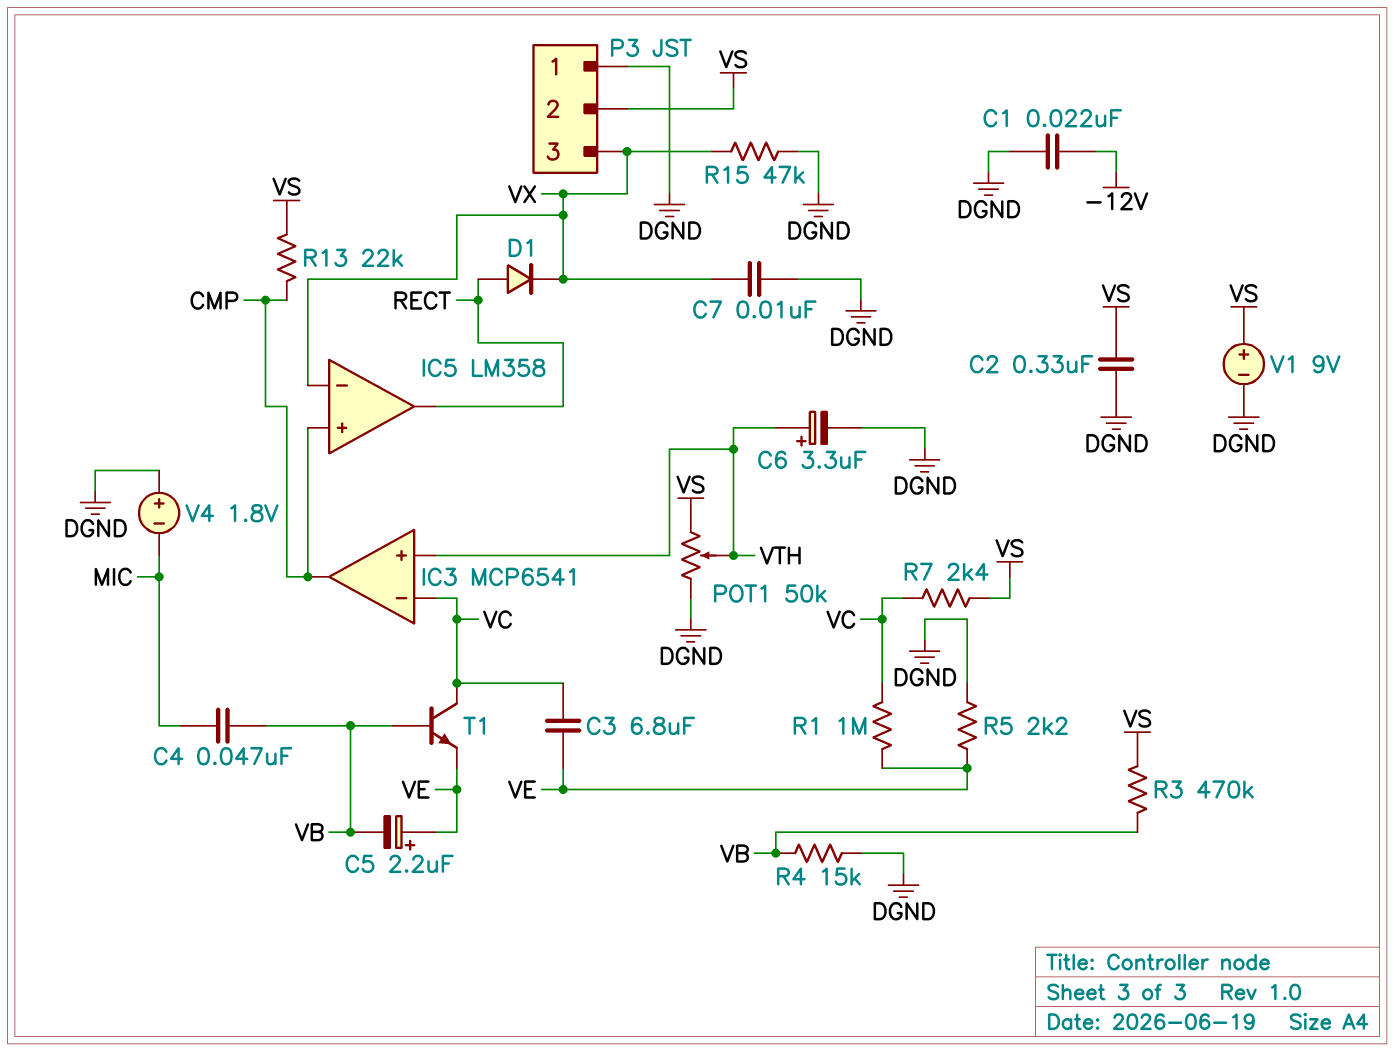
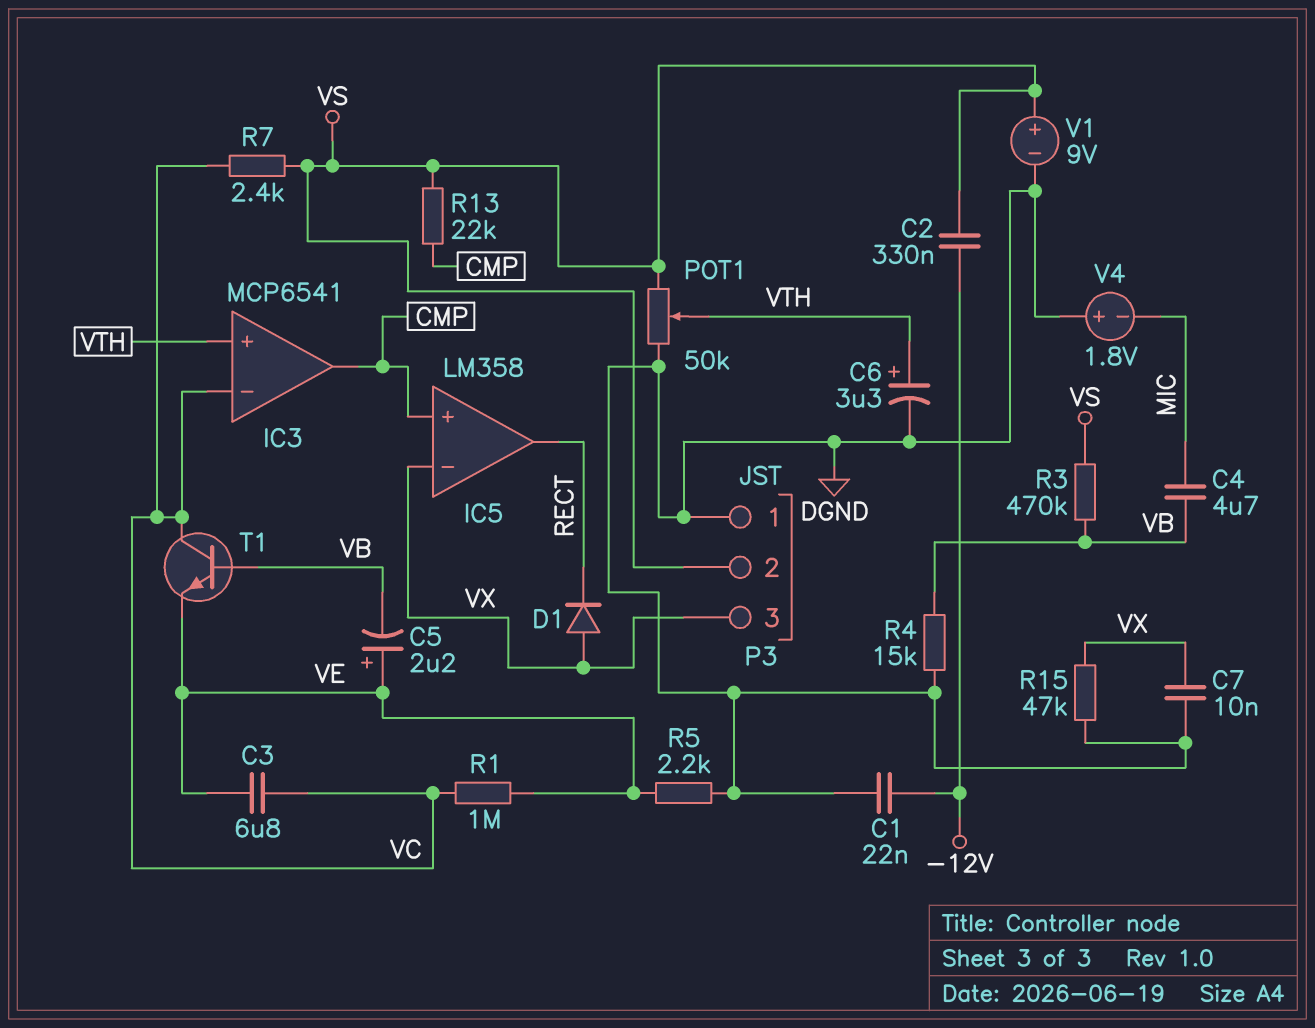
C2: 330nF (DGND, VS) -> 330nF (-12V, VS)
C4: 47nF (MIC, VB) -> 4.7uF (MIC, VB)
D1: diode (A RECT, K VX) -> diode (A VX, K RECT)

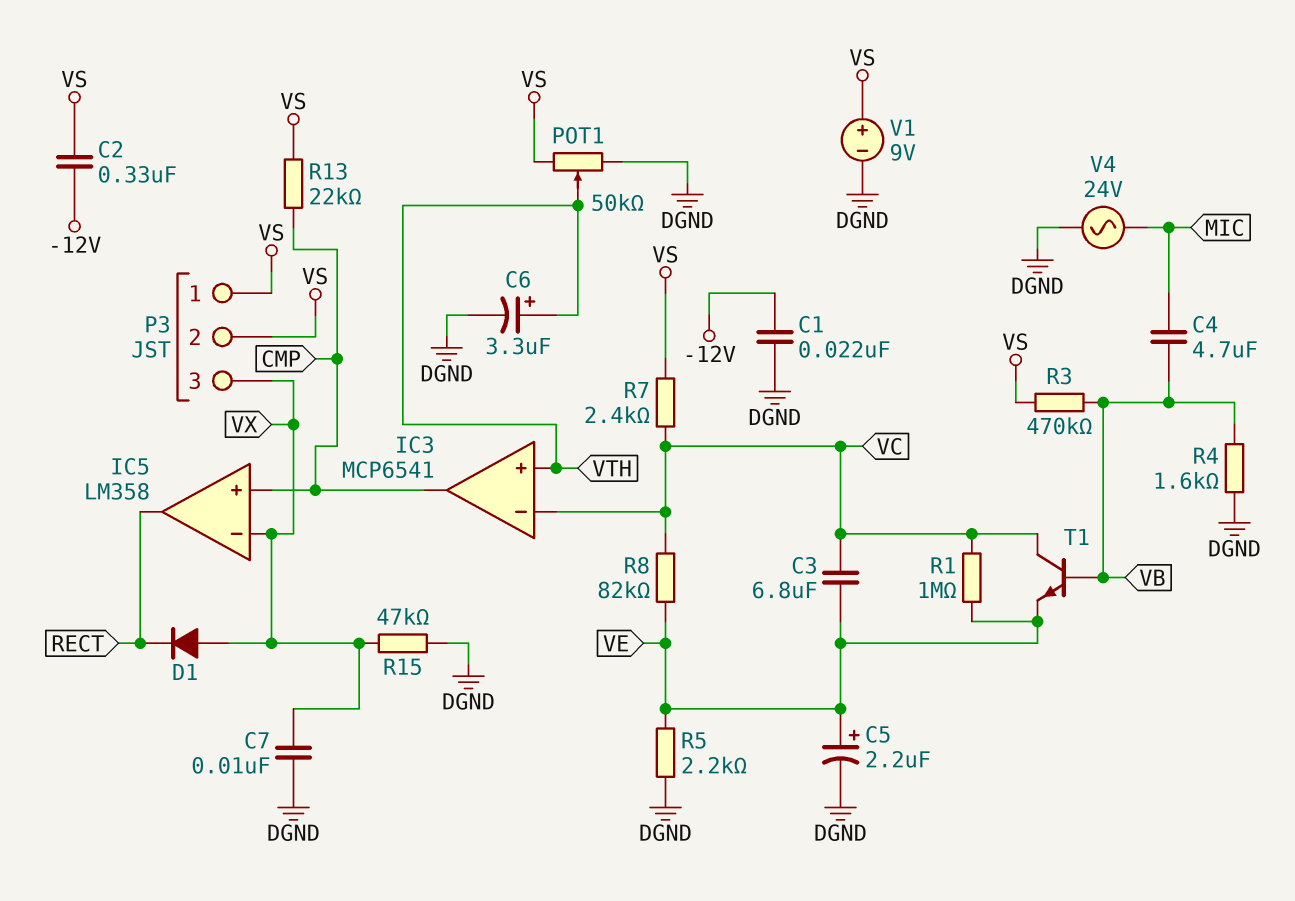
C5: 2.2uF (plus VE, minus VB) -> 2.2uF (plus VE, minus DGND)
P3 pin 1: DGND -> VS
R4: 15k (DGND, VB) -> 1.6k (DGND, VB)
R8: none -> 82k (VC, VE)
V4: 1.8V (plus DGND, minus MIC) -> AC 24V (DGND, MIC)

